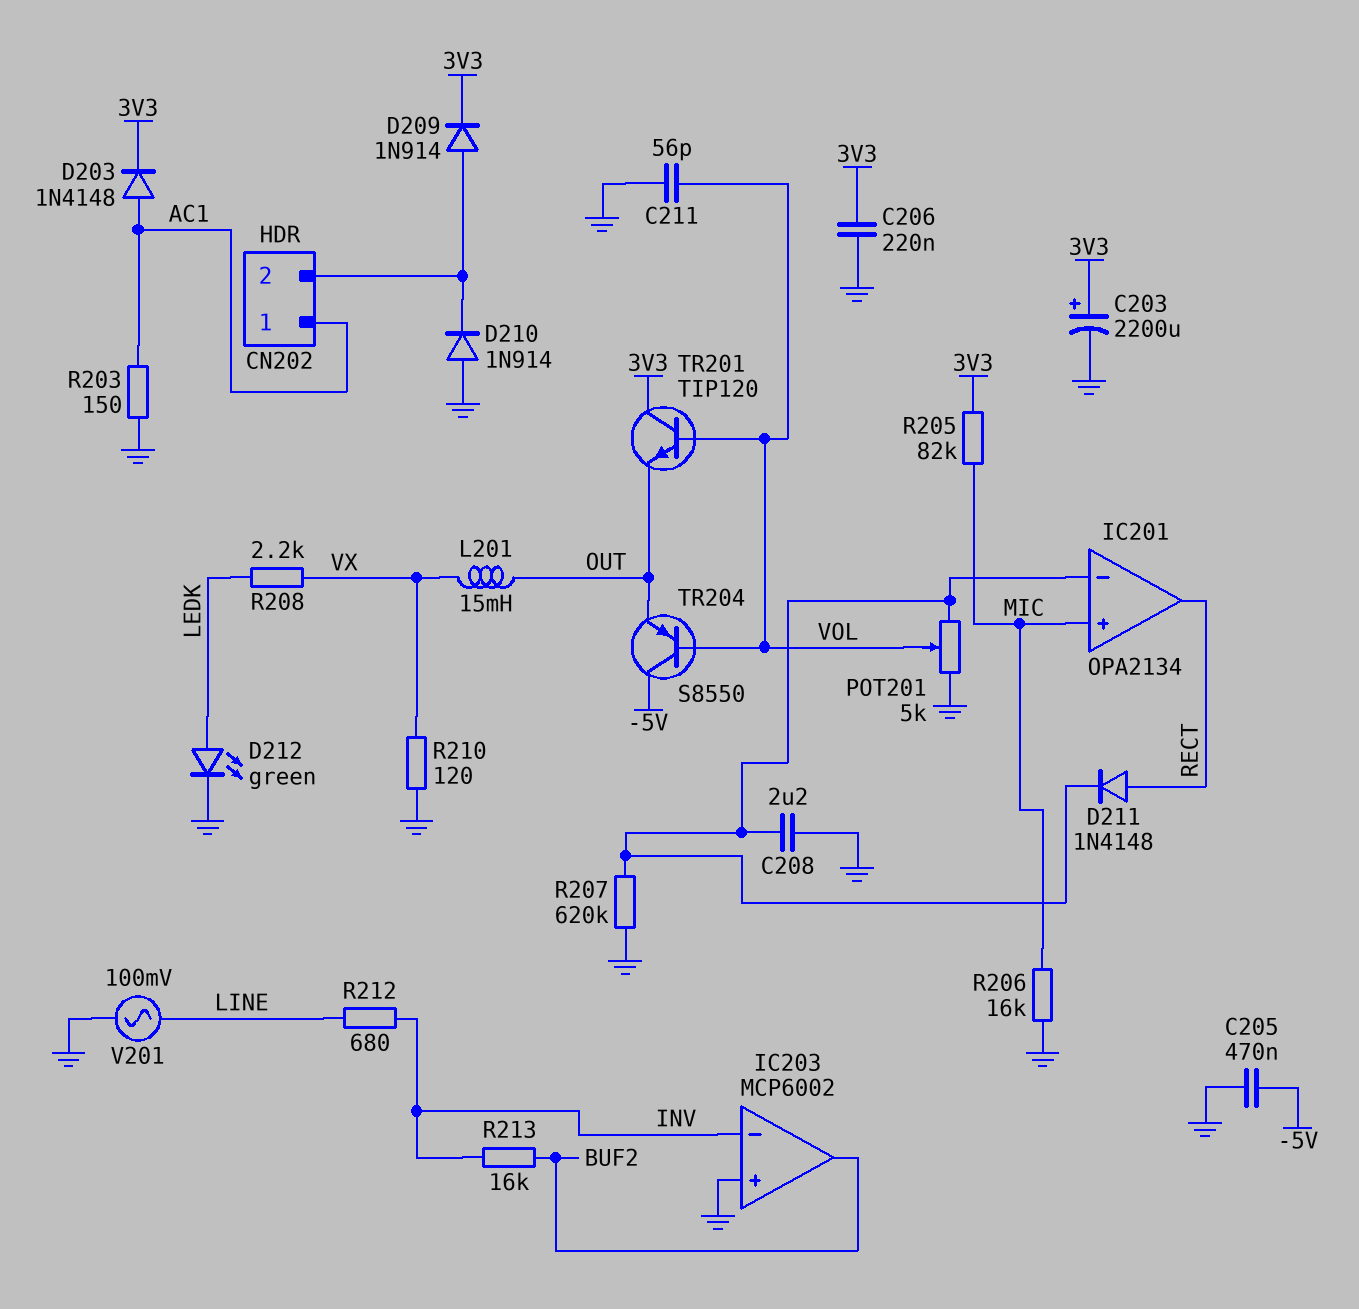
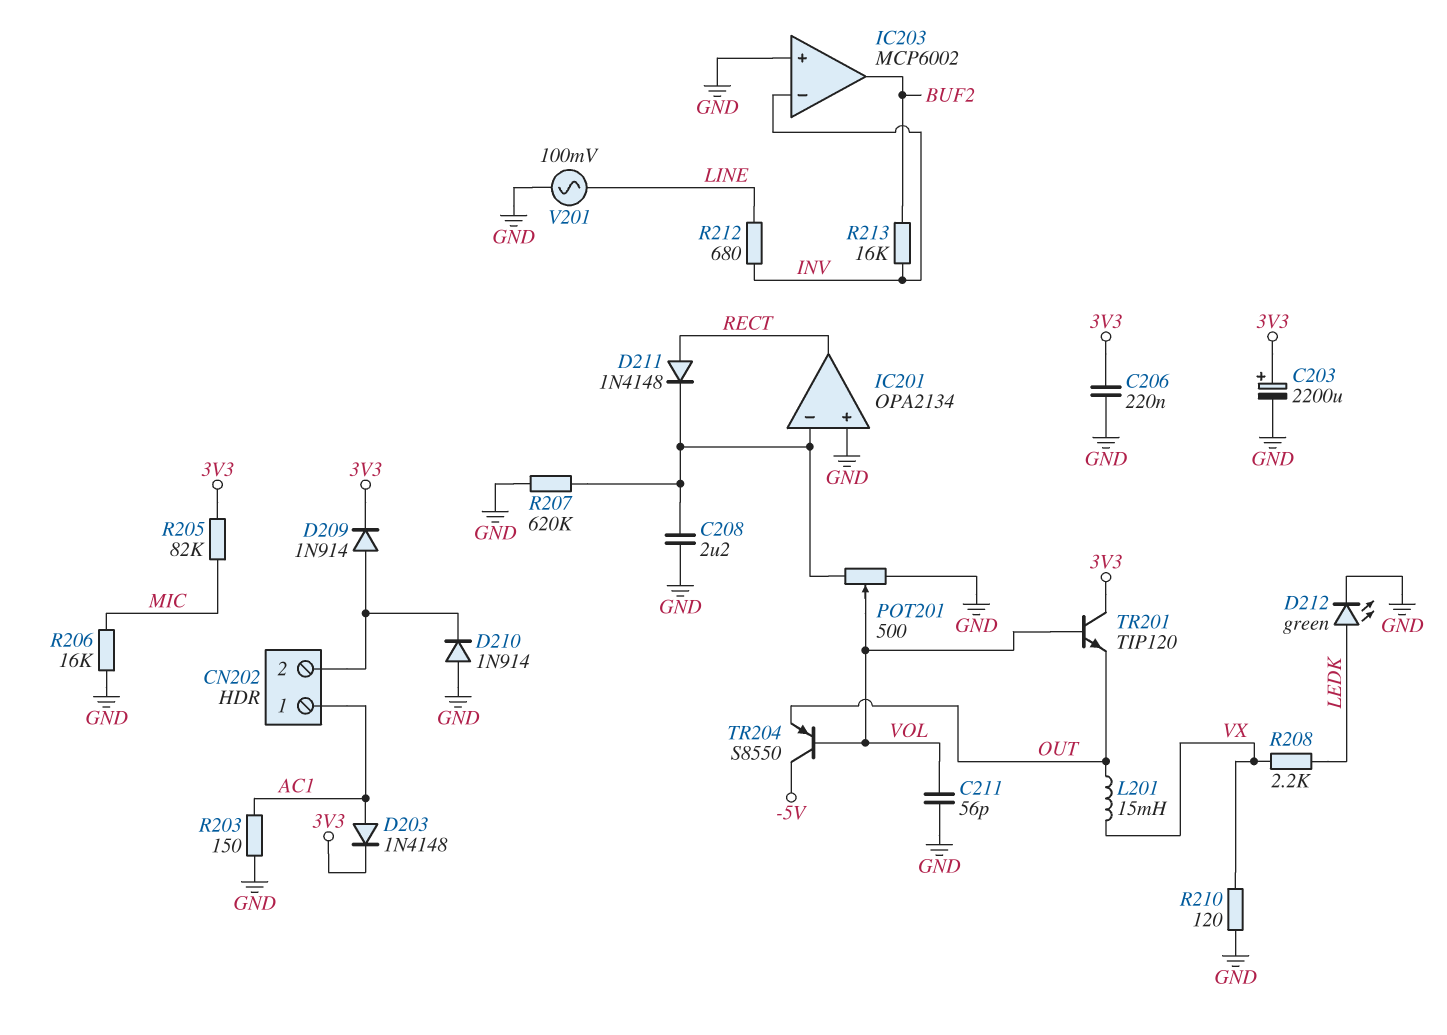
C205: 470nF (-5V, GND) -> none
IC201 pin in+: MIC -> GND
POT201: 5k (GND, IC201/in-, wiper VOL) -> 500 (GND, IC201/in-, wiper VOL)

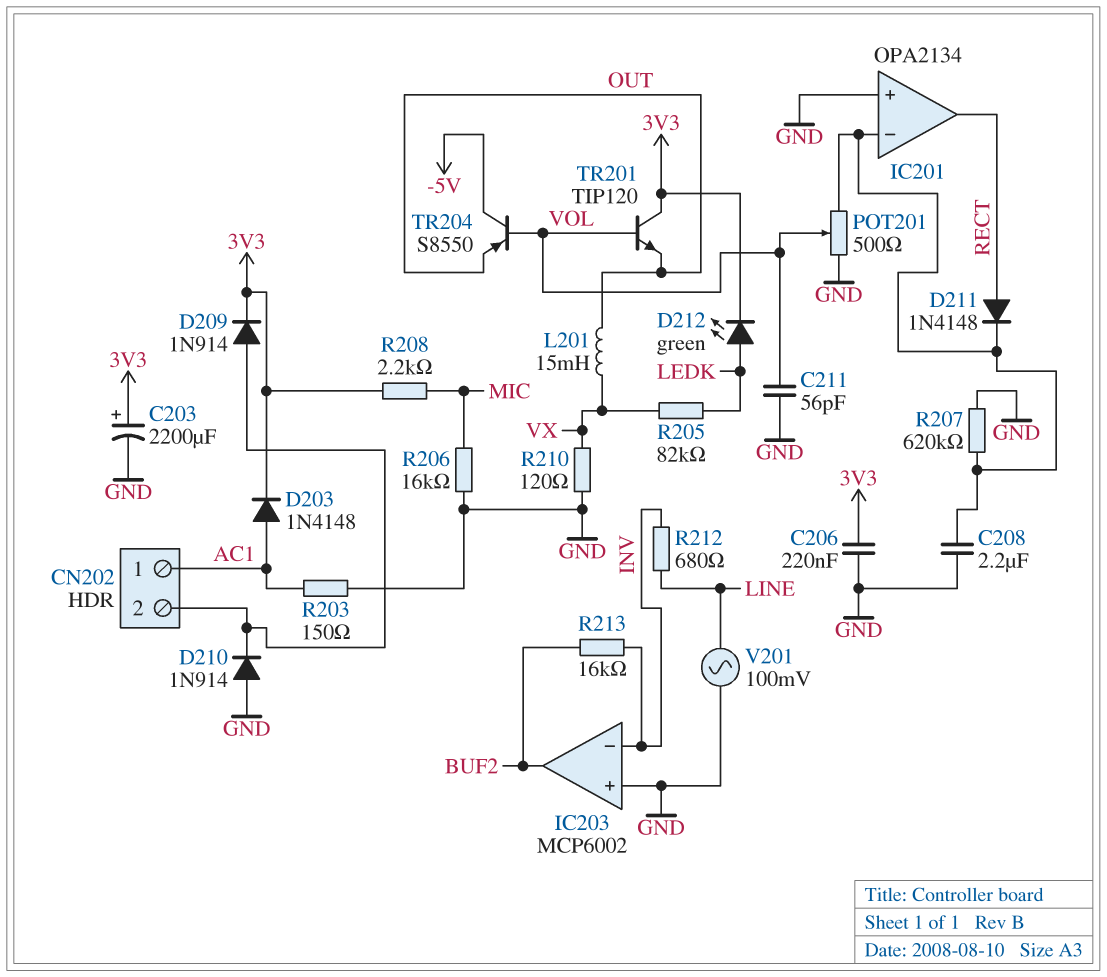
D212: LED green (A LEDK, K GND) -> LED green (A LEDK, K 3V3)
R205: 82k (3V3, MIC) -> 82k (LEDK, VX)
R208: 2.2k (LEDK, VX) -> 2.2k (3V3, MIC)

